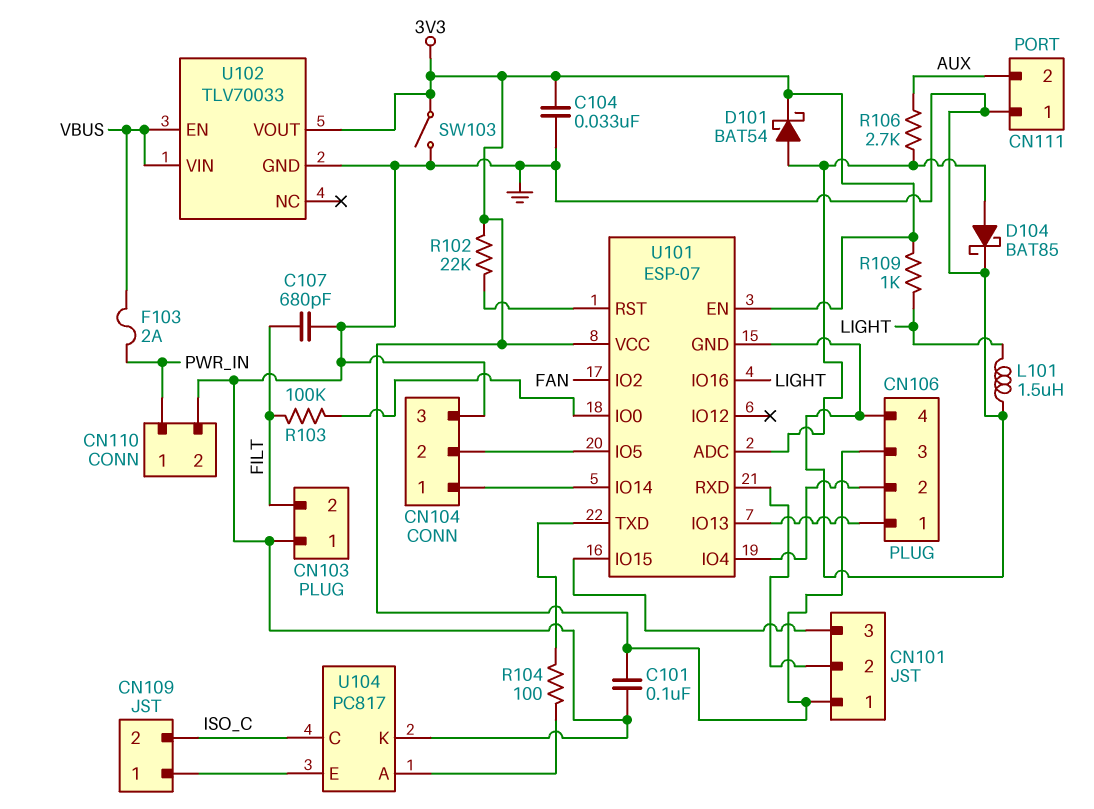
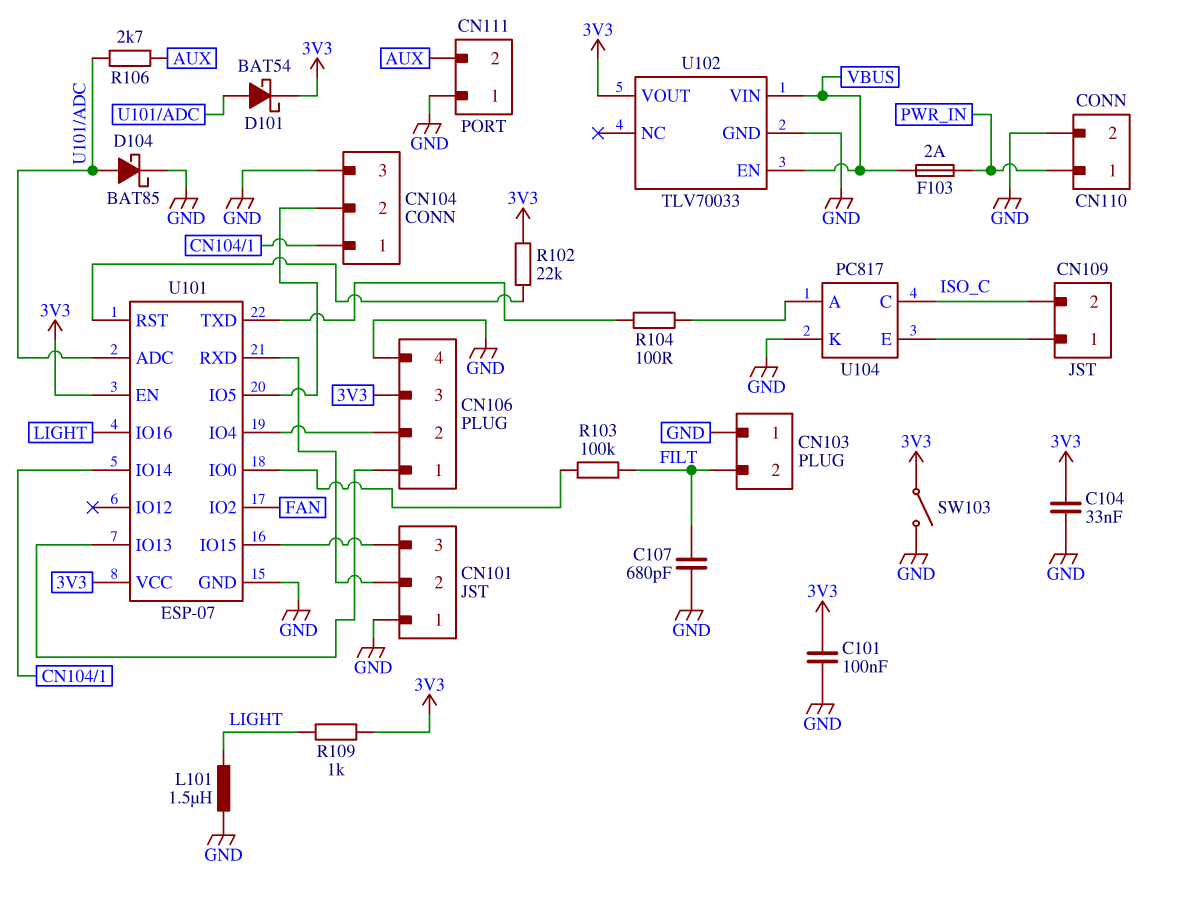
CN101 pin 1: 3V3 -> GND

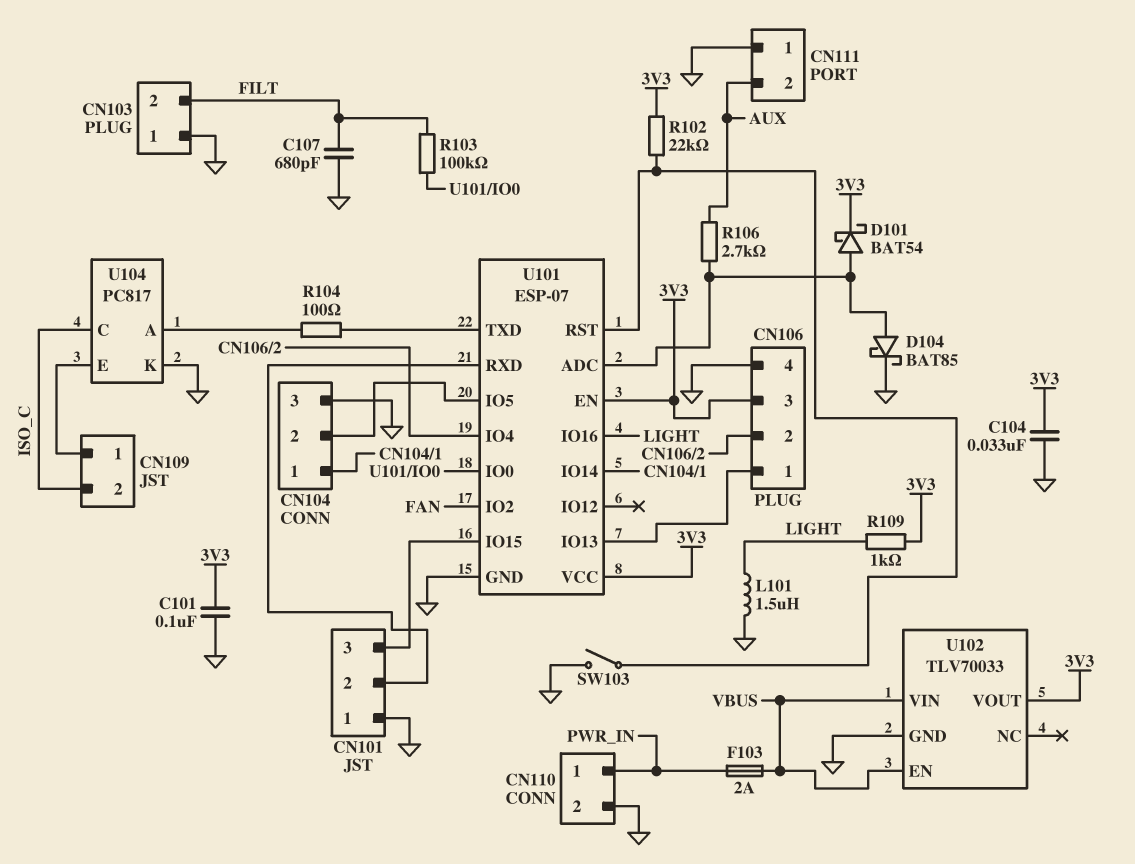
SW103: switch (3V3, GND) -> switch (GND, U101/RST)

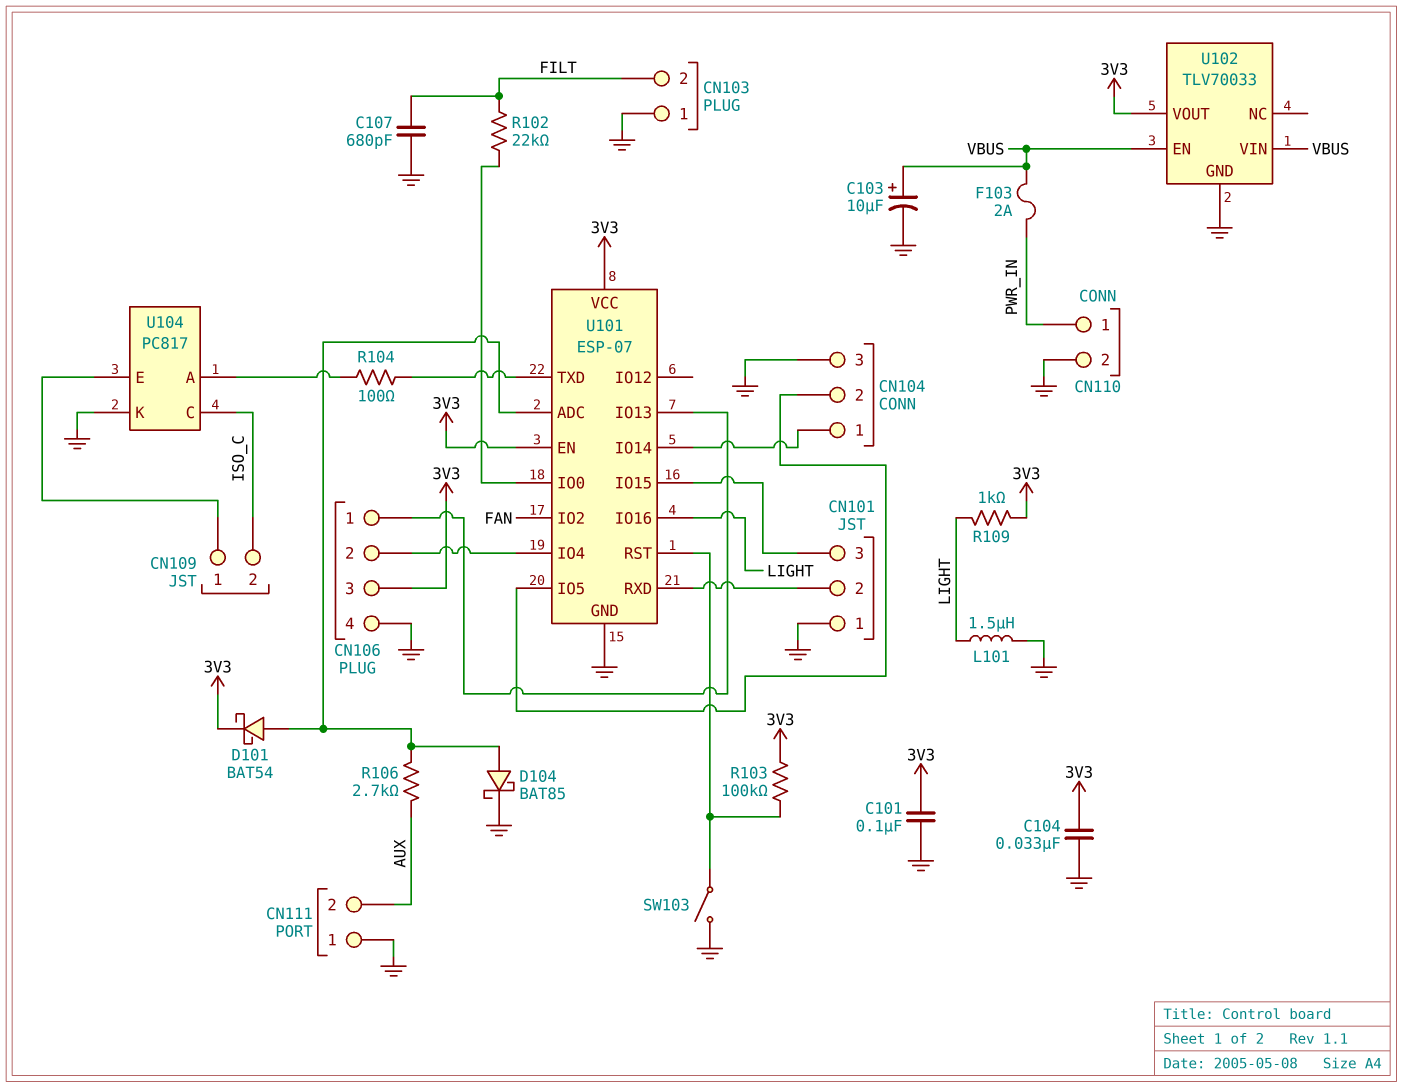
C103: none -> 10uF (plus VBUS, minus GND)
R102: 22k (3V3, U101/RST) -> 22k (FILT, U101/IO0)
R103: 100k (FILT, U101/IO0) -> 100k (3V3, U101/RST)

